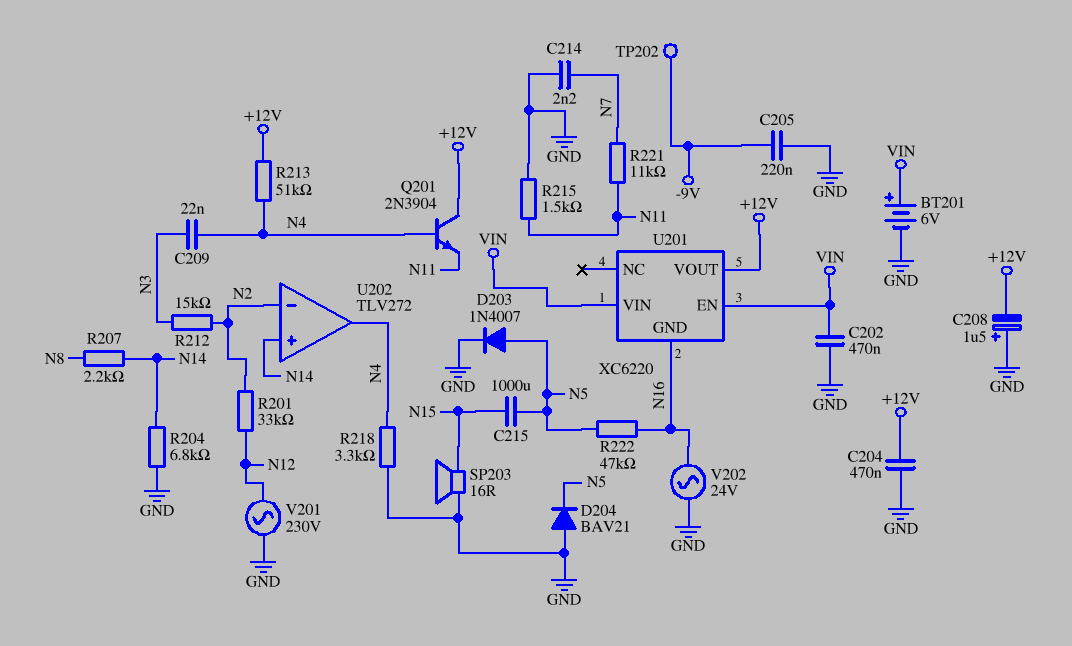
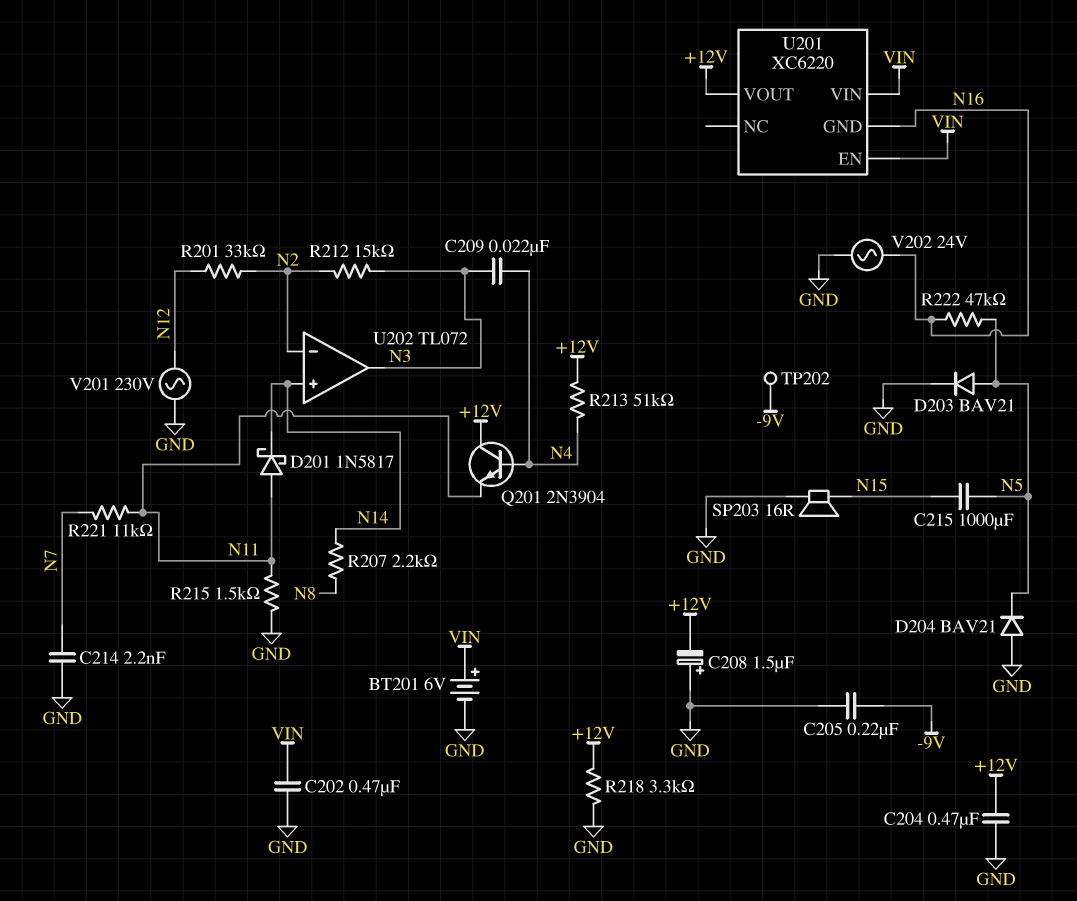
D201: none -> schottky 1N5817 (A N11, K N14)
D203: diode 1N4007 (A N5, K GND) -> diode BAV21 (A N5, K GND)
R204: 6.8k (GND, N14) -> none
R218: 3.3k (GND, N4) -> 3.3k (+12V, GND)
U202: TLV272 -> TL072
U202 pin out: N4 -> N3

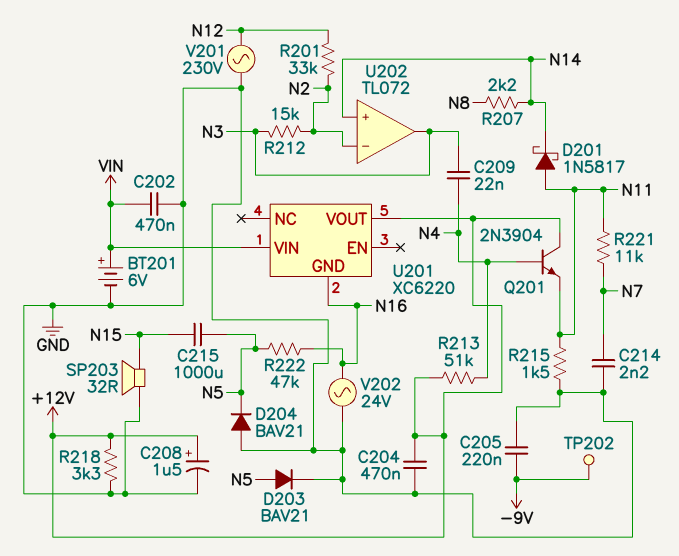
C208: 1.5uF (plus GND, minus +12V) -> 1.5uF (plus +12V, minus GND)
SP203: speaker 16R (GND, N15) -> speaker 32R (GND, N15)
U201 pin EN: VIN -> none

